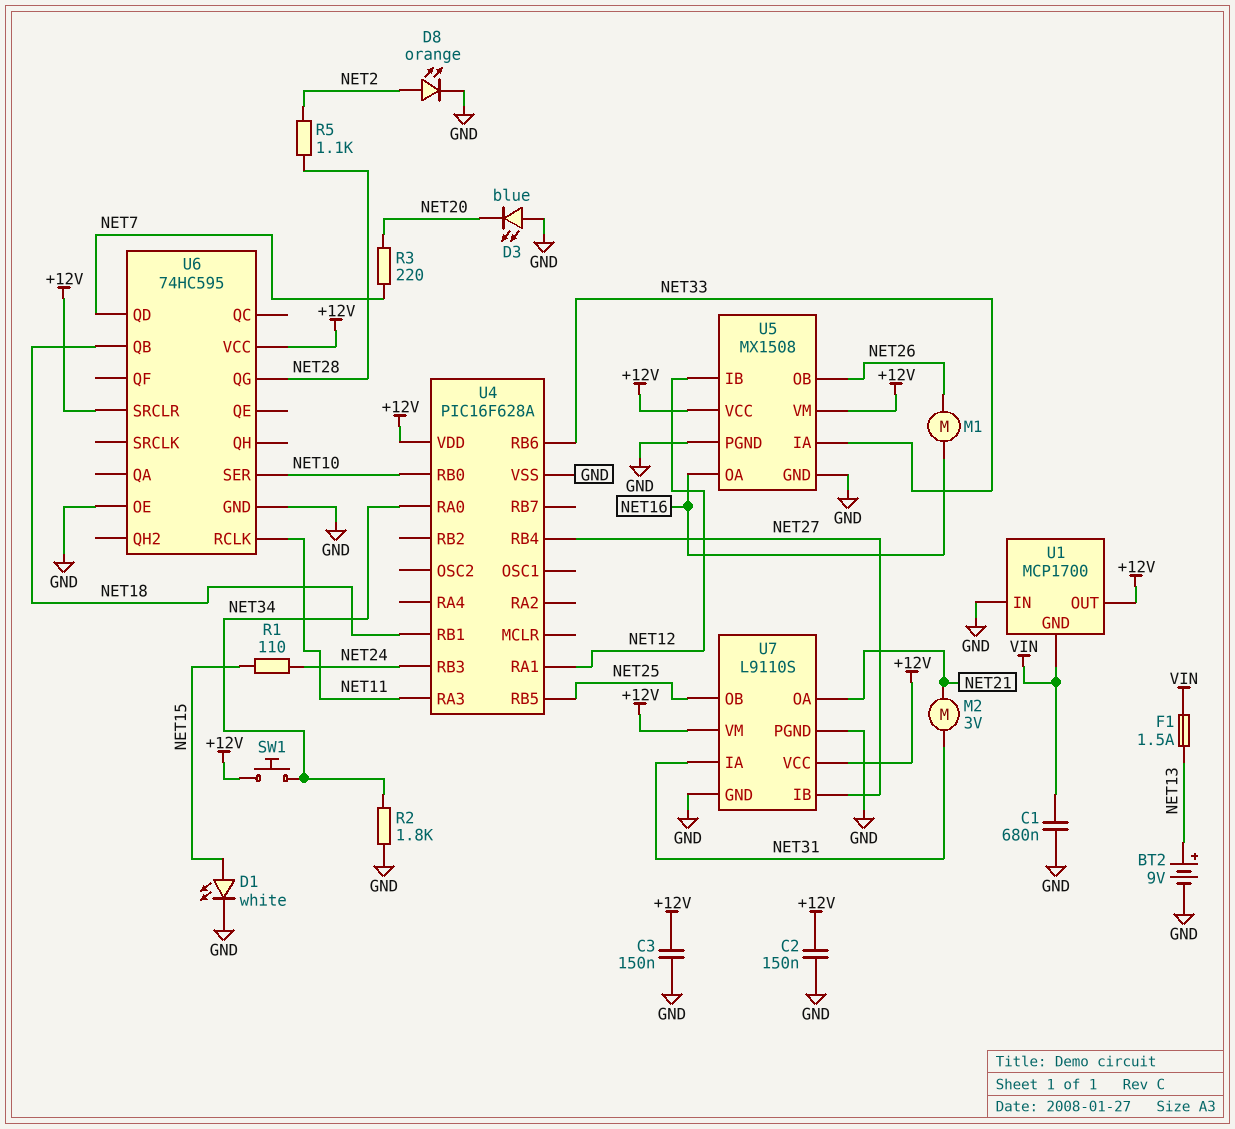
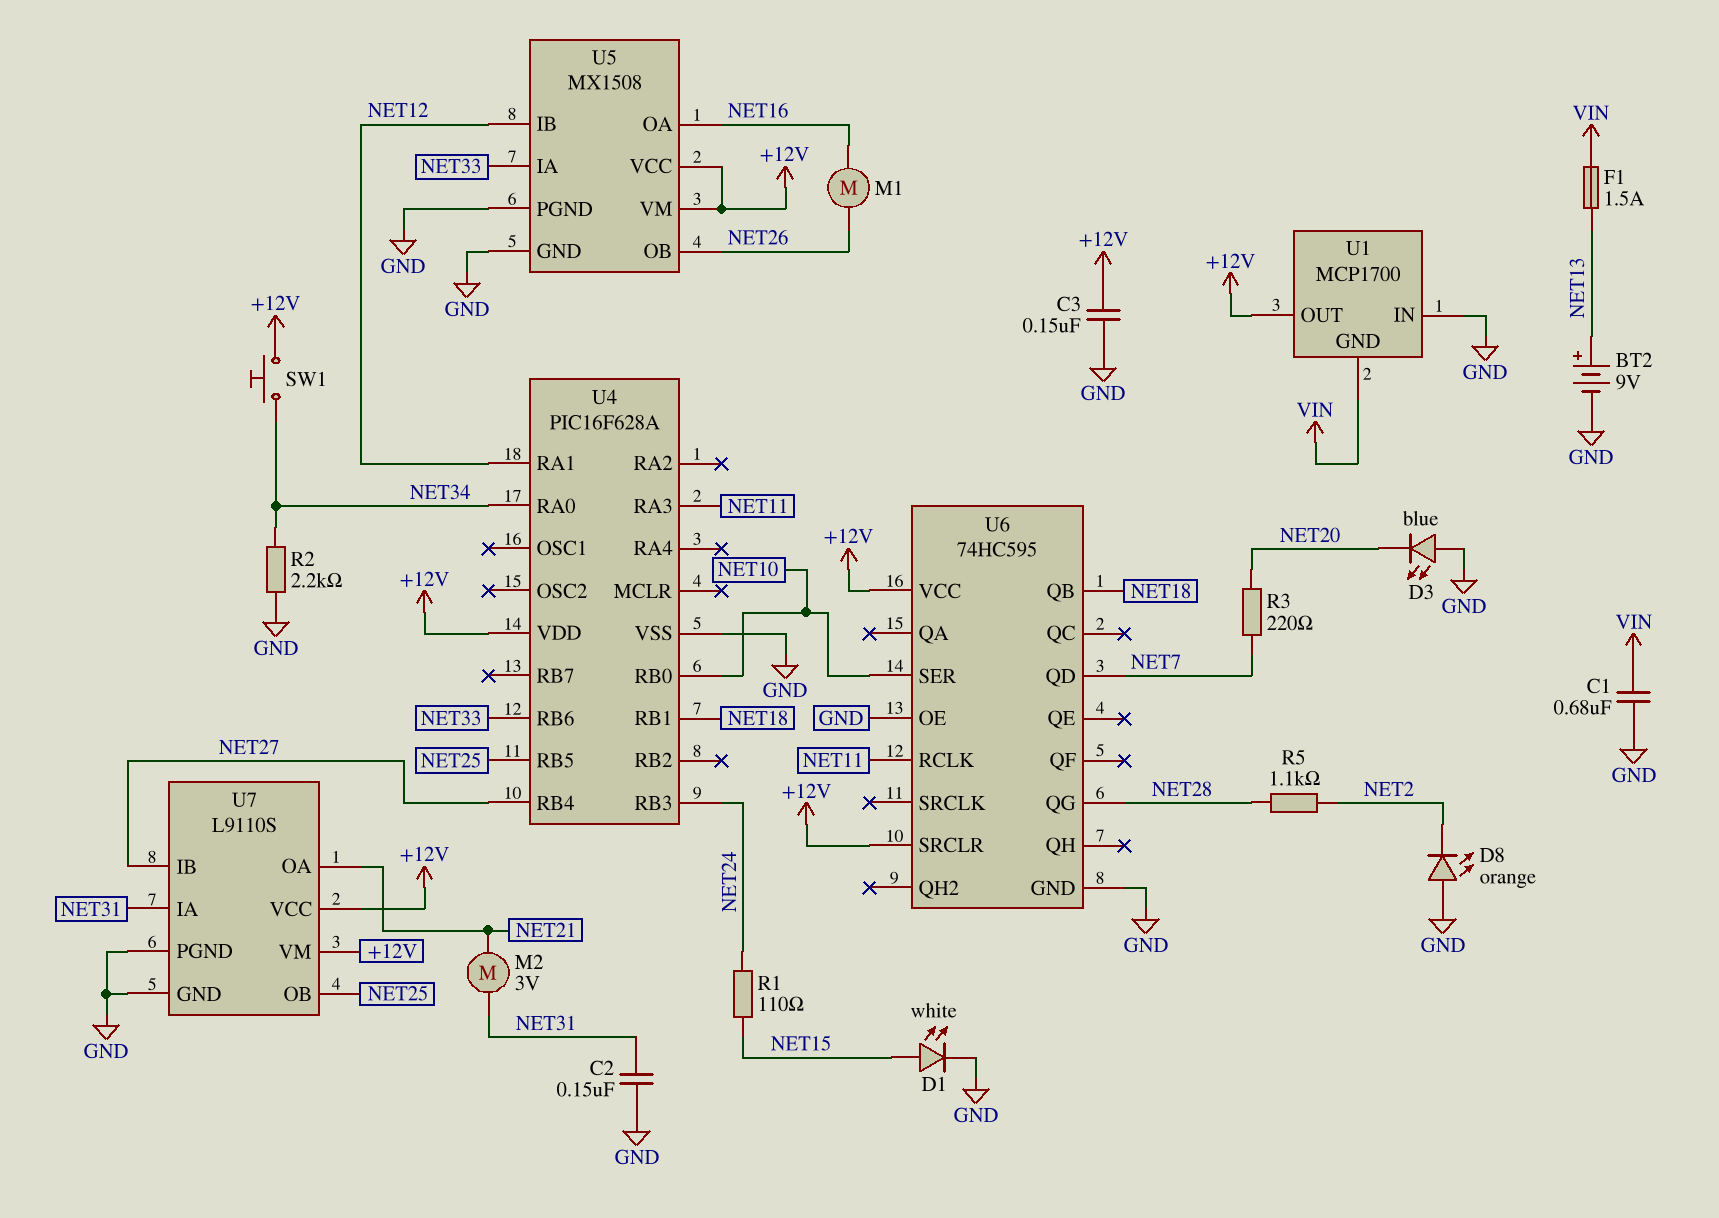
C2: 150nF (+12V, GND) -> 150nF (GND, NET31)
D8: LED orange (A NET2, K GND) -> LED orange (A GND, K NET2)
R2: 1.8k (GND, NET34) -> 2.2k (GND, NET34)

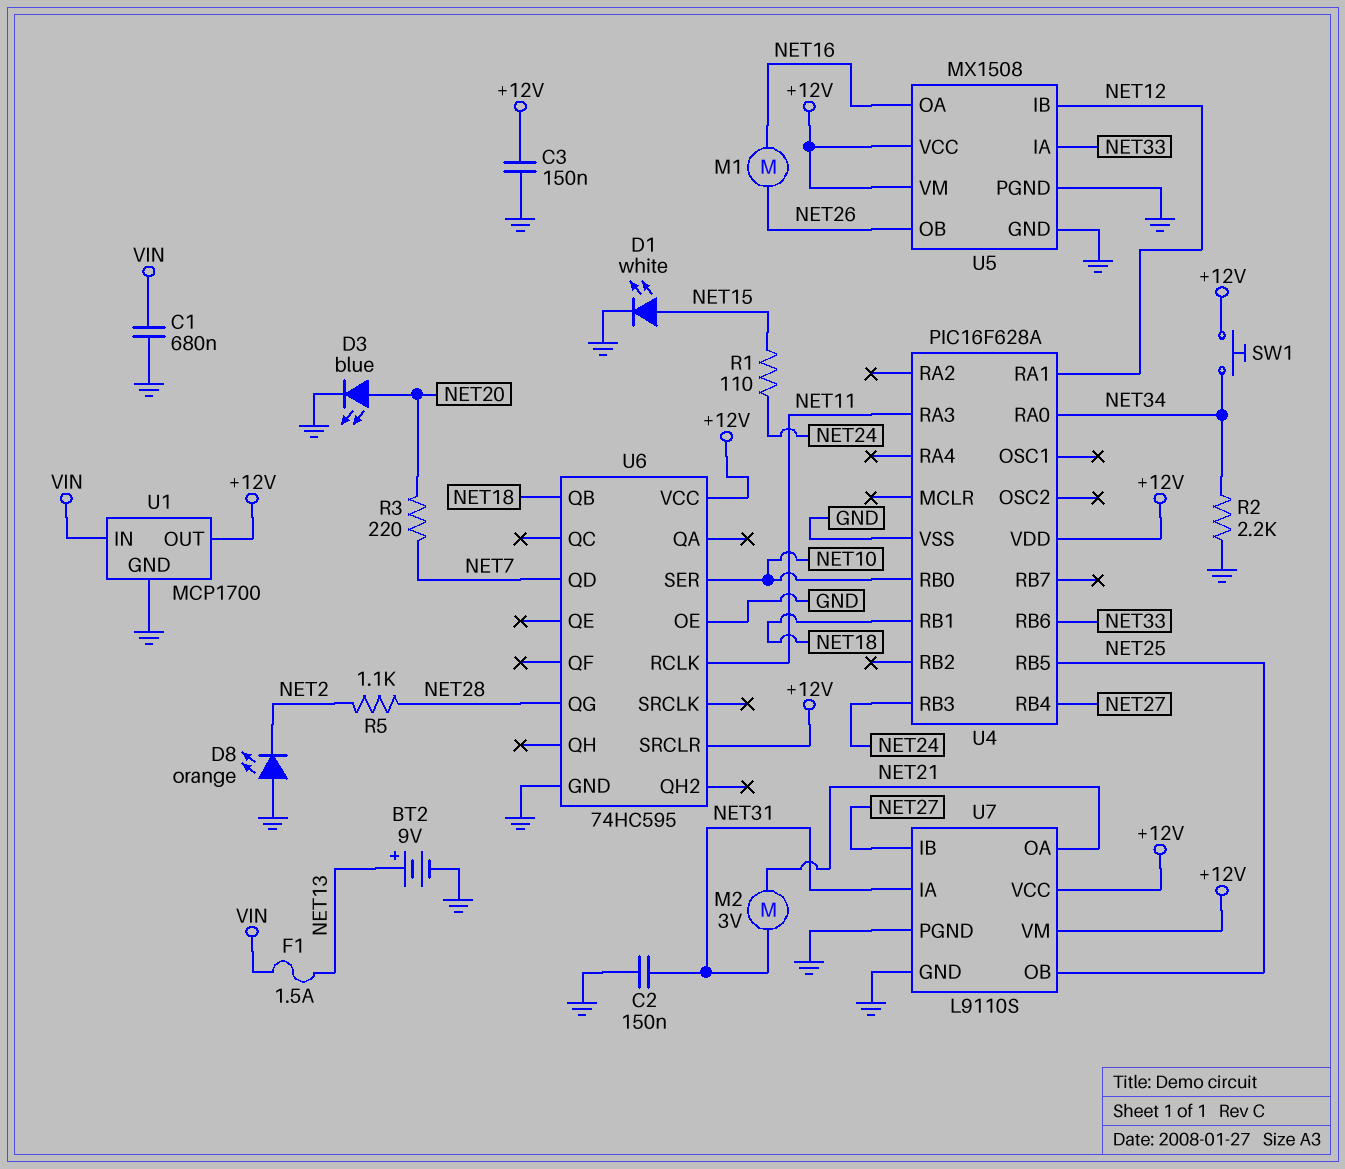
D3: LED blue (A GND, K NET20) -> LED blue (A NET20, K GND)
U1 pin GND: VIN -> GND
U1 pin IN: GND -> VIN

